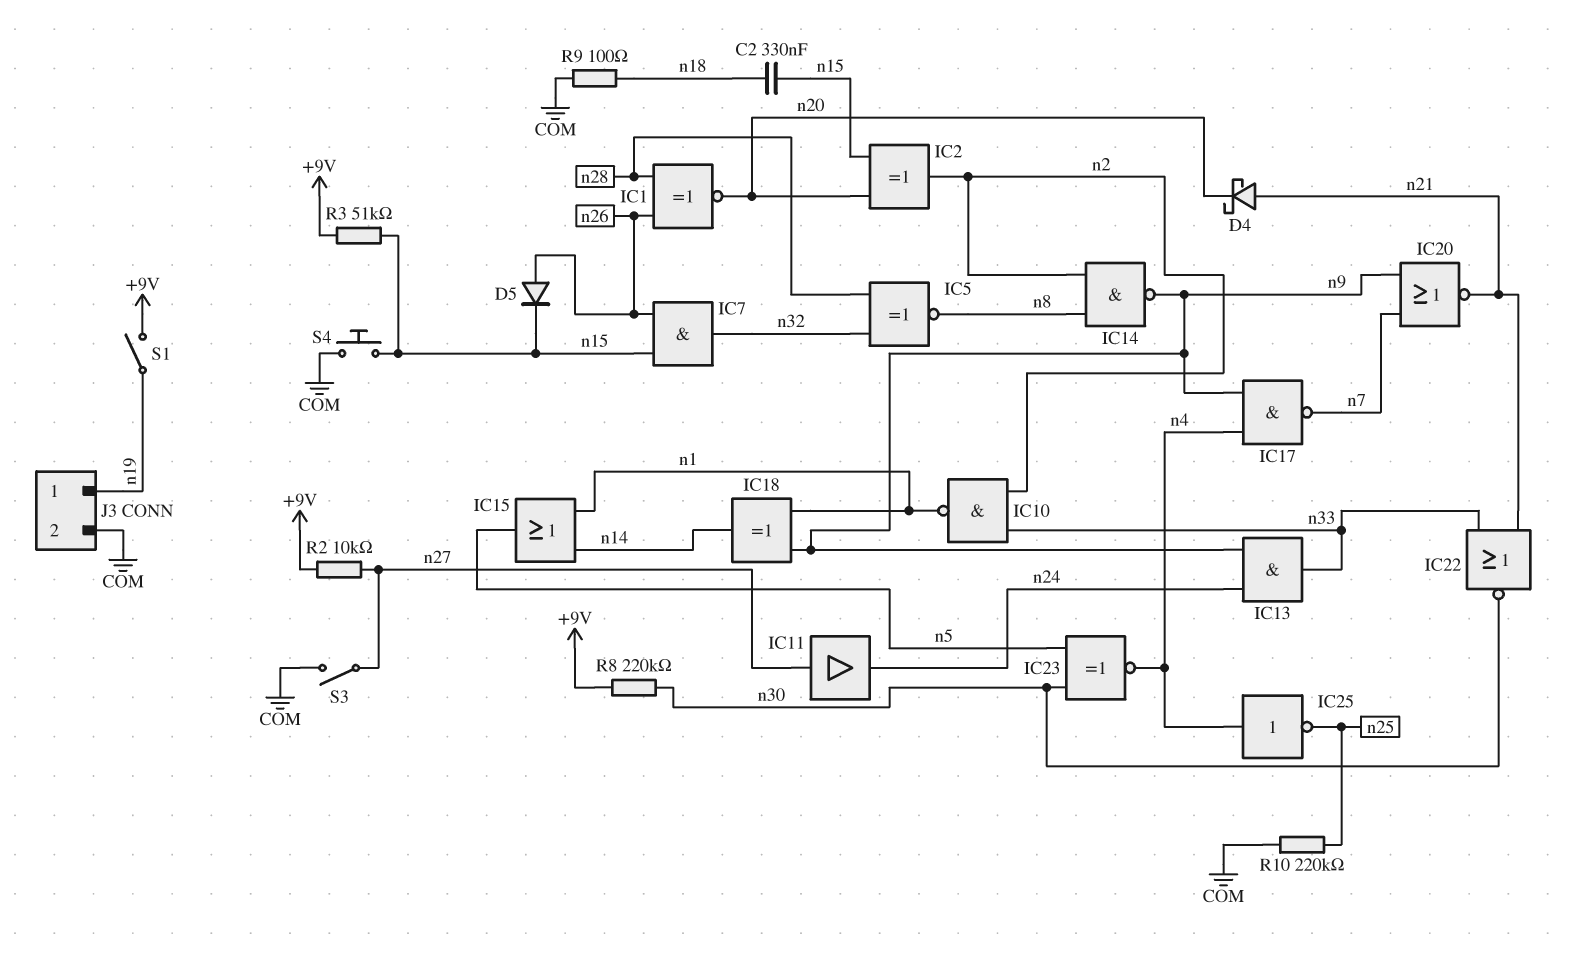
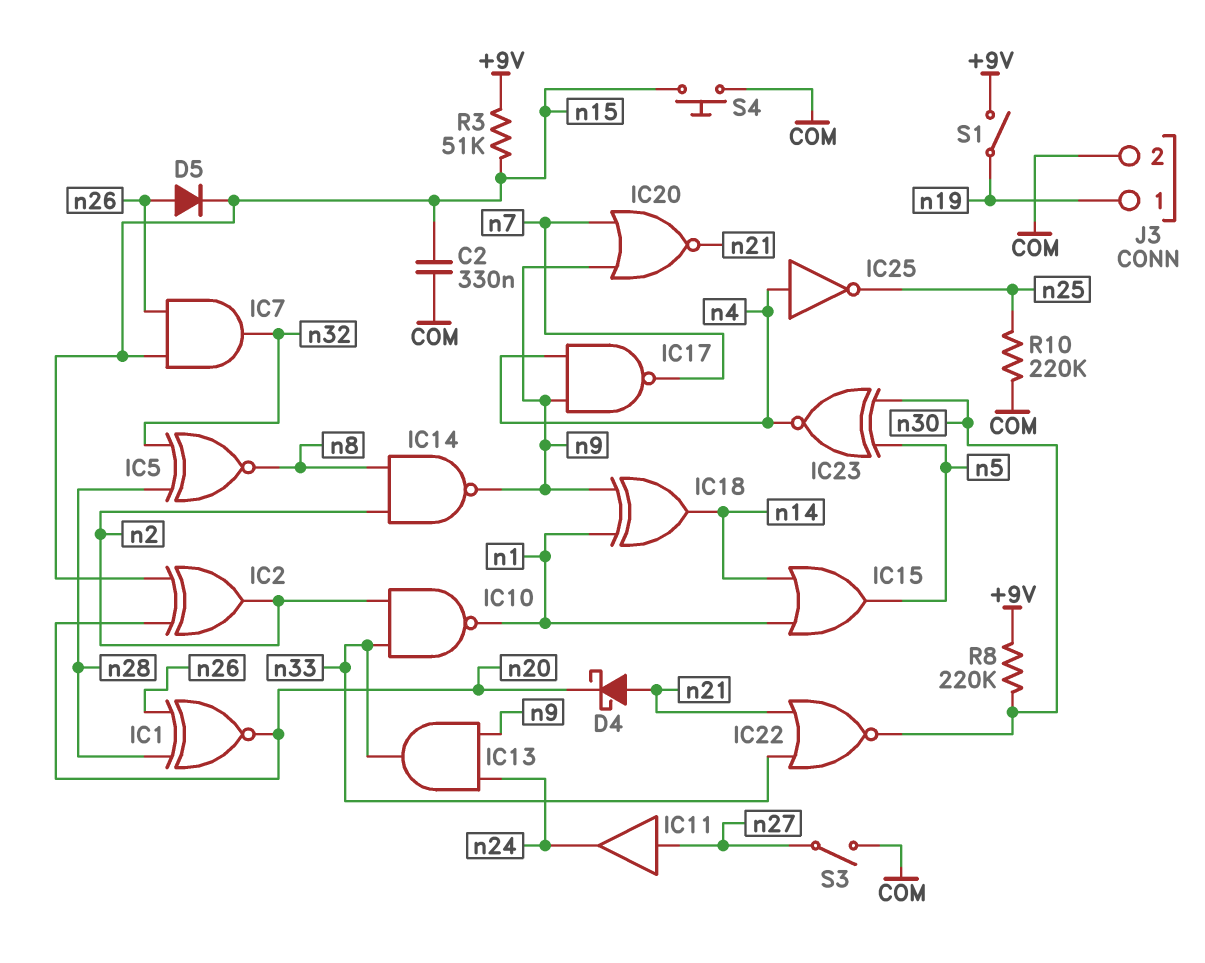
C2: 330nF (n15, n18) -> 330nF (COM, n15)
R2: 10k (+9V, n27) -> none
R9: 100 (COM, n18) -> none

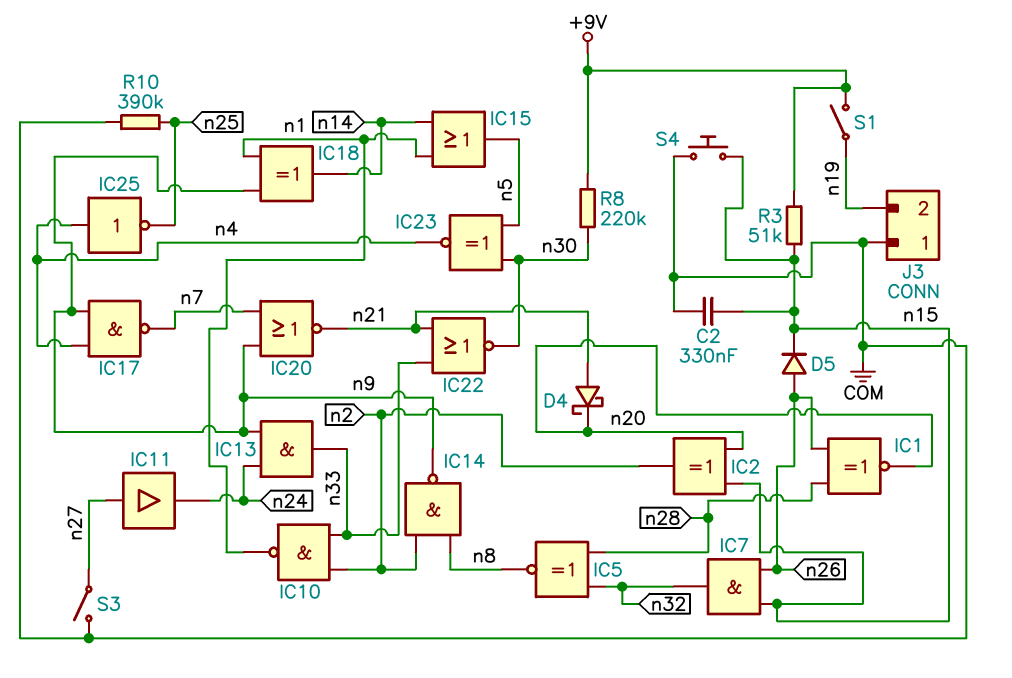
J3 pin 1: n19 -> COM
J3 pin 2: COM -> n19
R10: 220k (COM, n25) -> 390k (COM, n25)

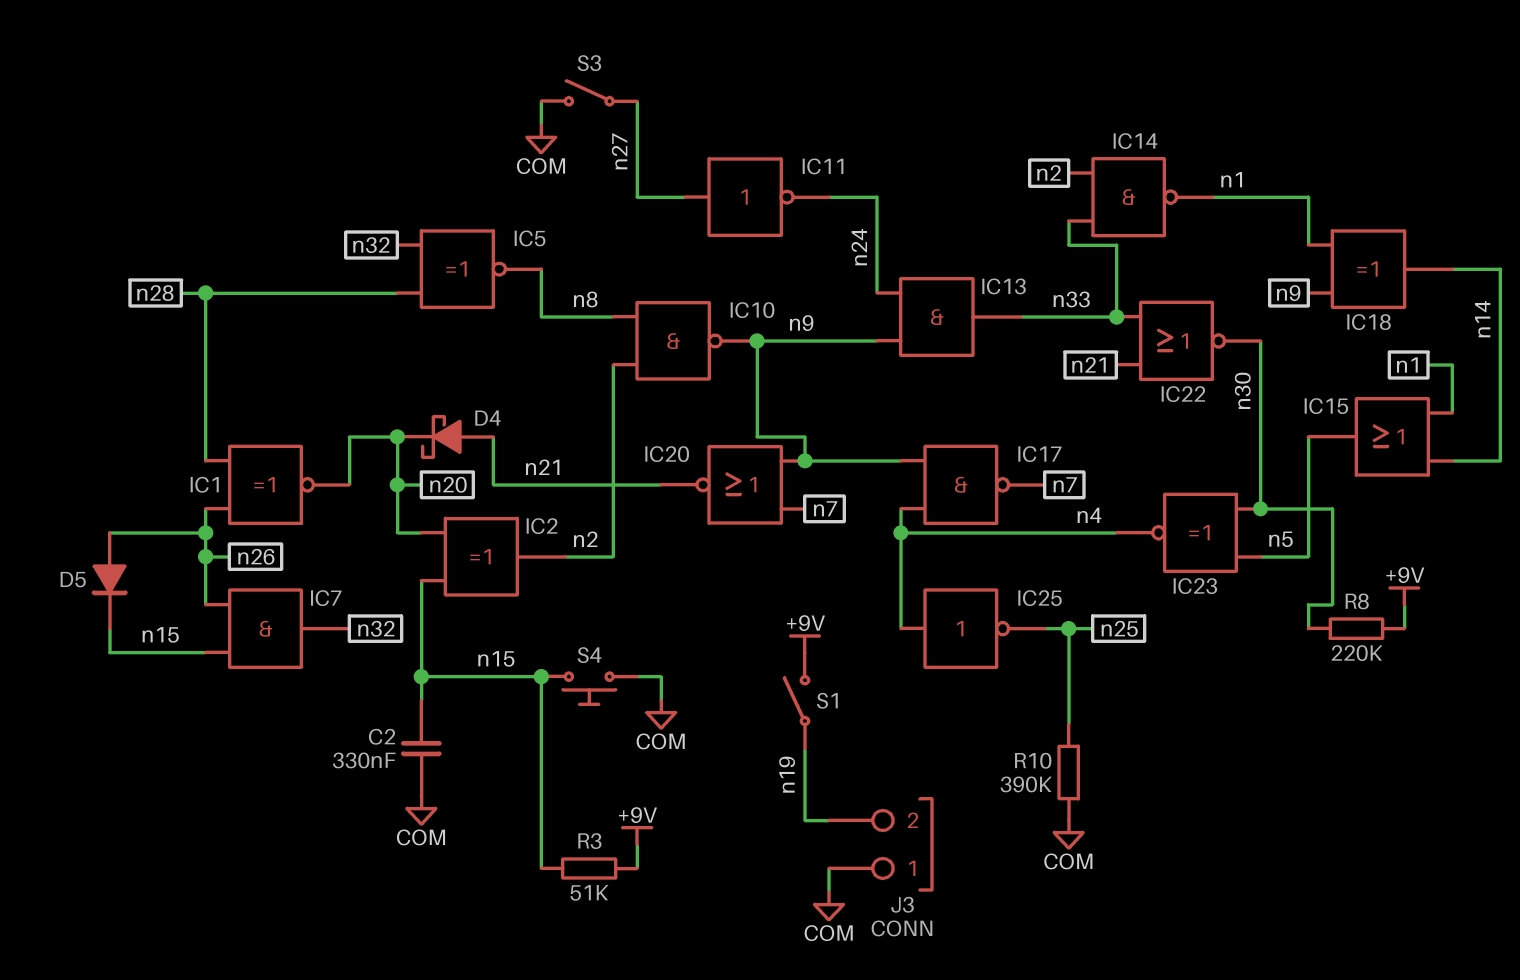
IC10: NAND (in n2, in n33, out n1) -> NAND (in n2, in n8, out n9)
IC11: buffer (in n27, out n24) -> NOT (in n27, out n24)
IC14: NAND (in n2, in n8, out n9) -> NAND (in n2, in n33, out n1)

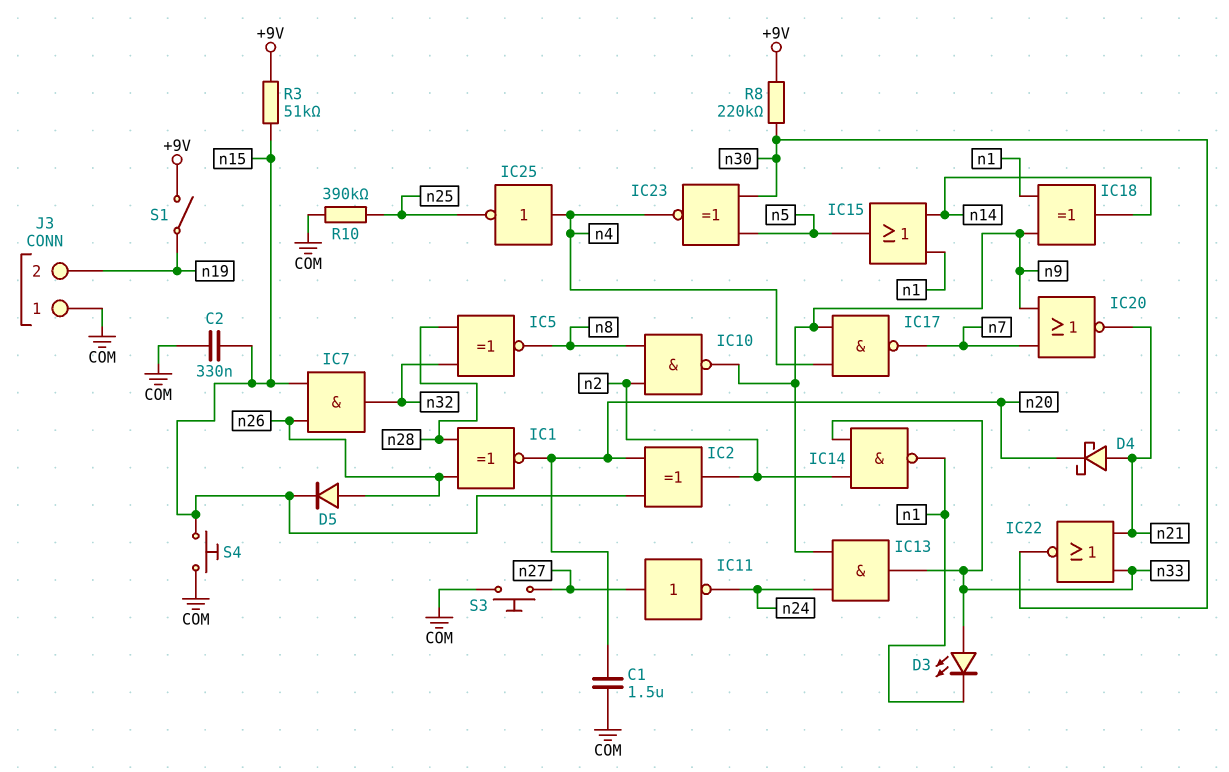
C1: none -> 1.5uF (COM, n20)
D3: none -> LED (A n33, K n1)
S3: switch (COM, n27) -> button (COM, n27)

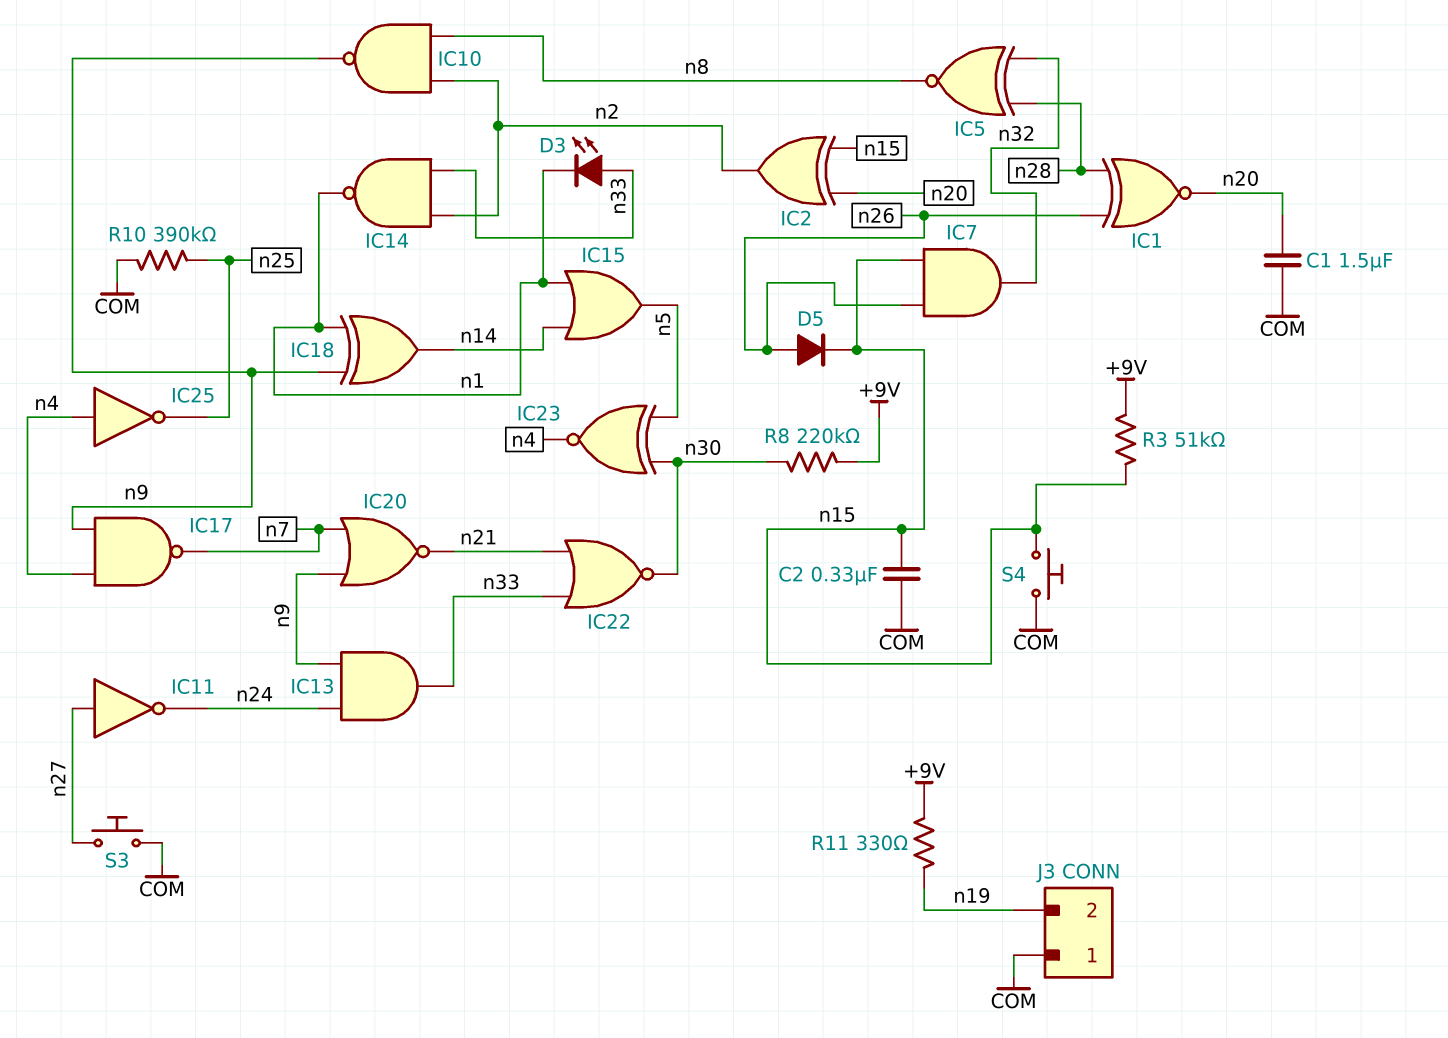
D4: schottky (A n21, K n20) -> none
R11: none -> 330 (+9V, n19)
S1: switch (+9V, n19) -> none

